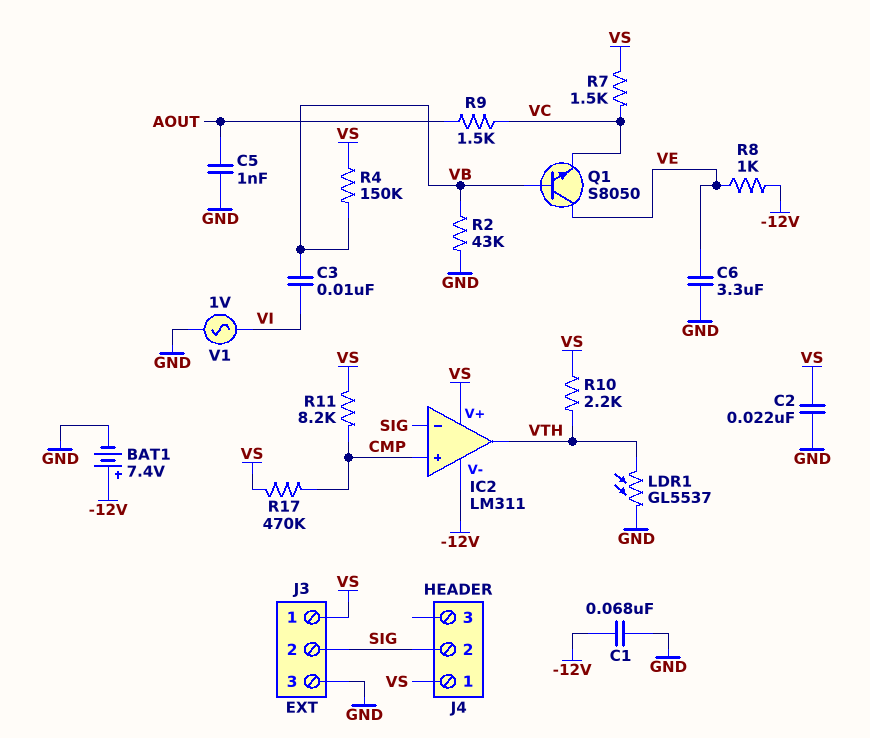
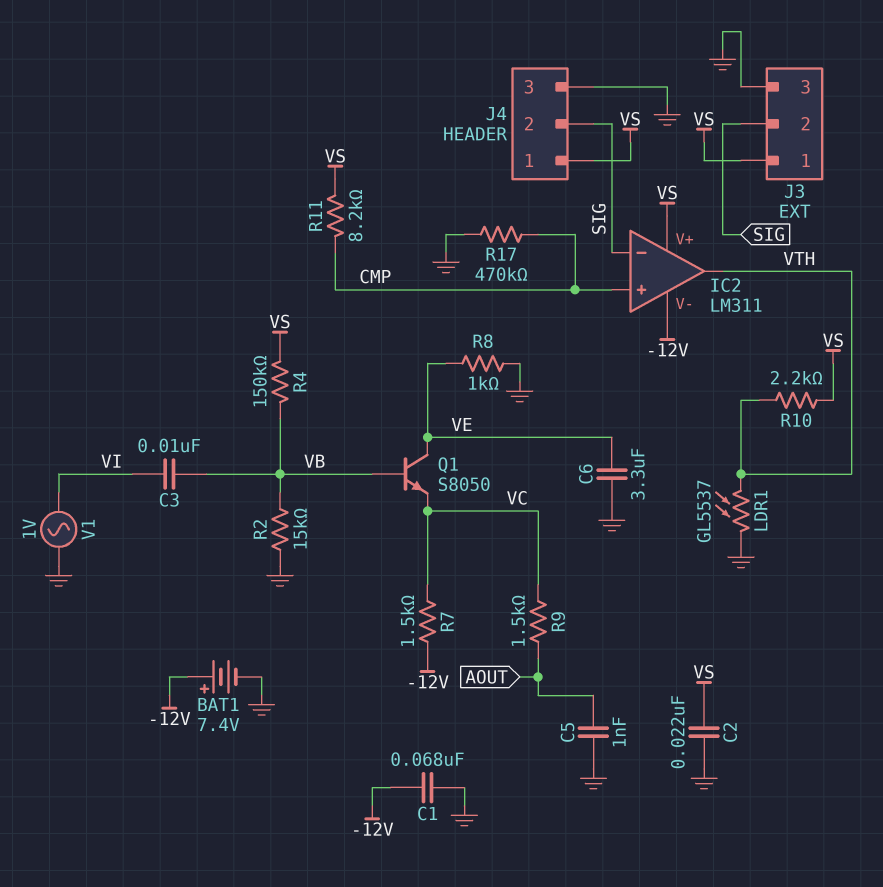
J4 pin 3: none -> GND
R2: 43k (GND, VB) -> 15k (GND, VB)
R7: 1.5k (VC, VS) -> 1.5k (-12V, VC)
R8: 1k (-12V, VE) -> 1k (GND, VE)
R17: 470k (CMP, VS) -> 470k (CMP, GND)

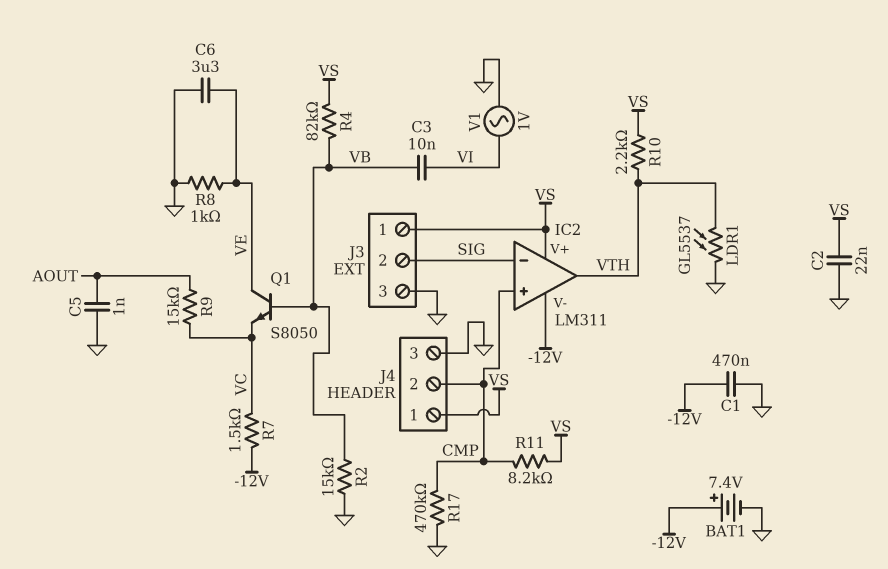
C1: 68nF (-12V, GND) -> 470nF (-12V, GND)
J4 pin 2: SIG -> CMP
R4: 150k (VB, VS) -> 82k (VB, VS)
R9: 1.5k (AOUT, VC) -> 15k (AOUT, VC)

